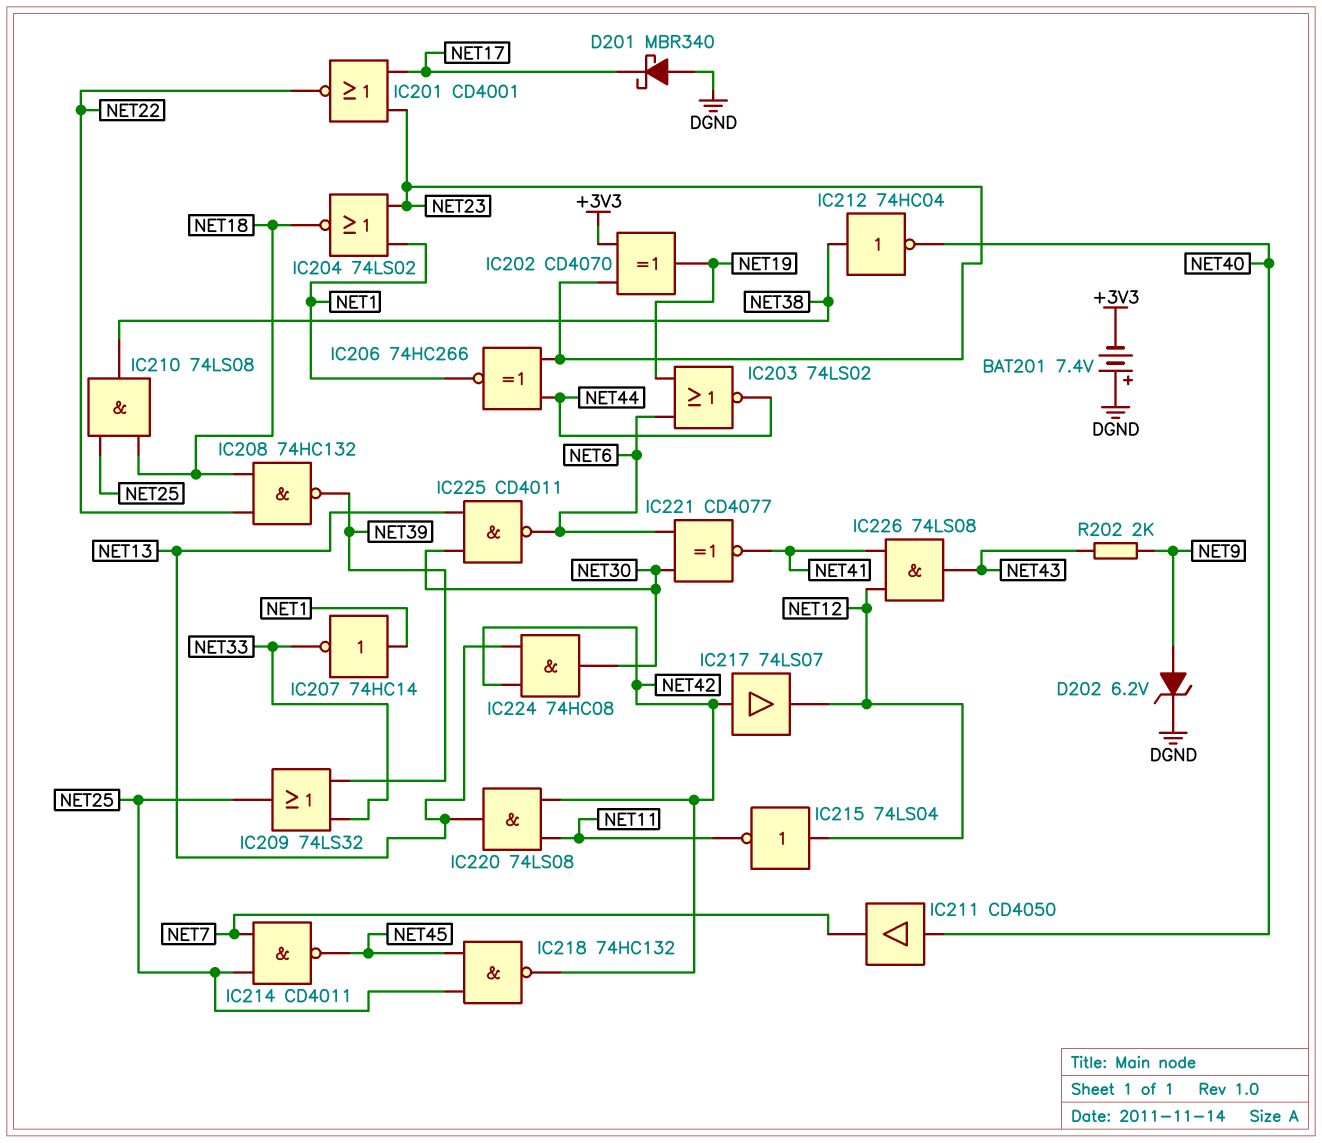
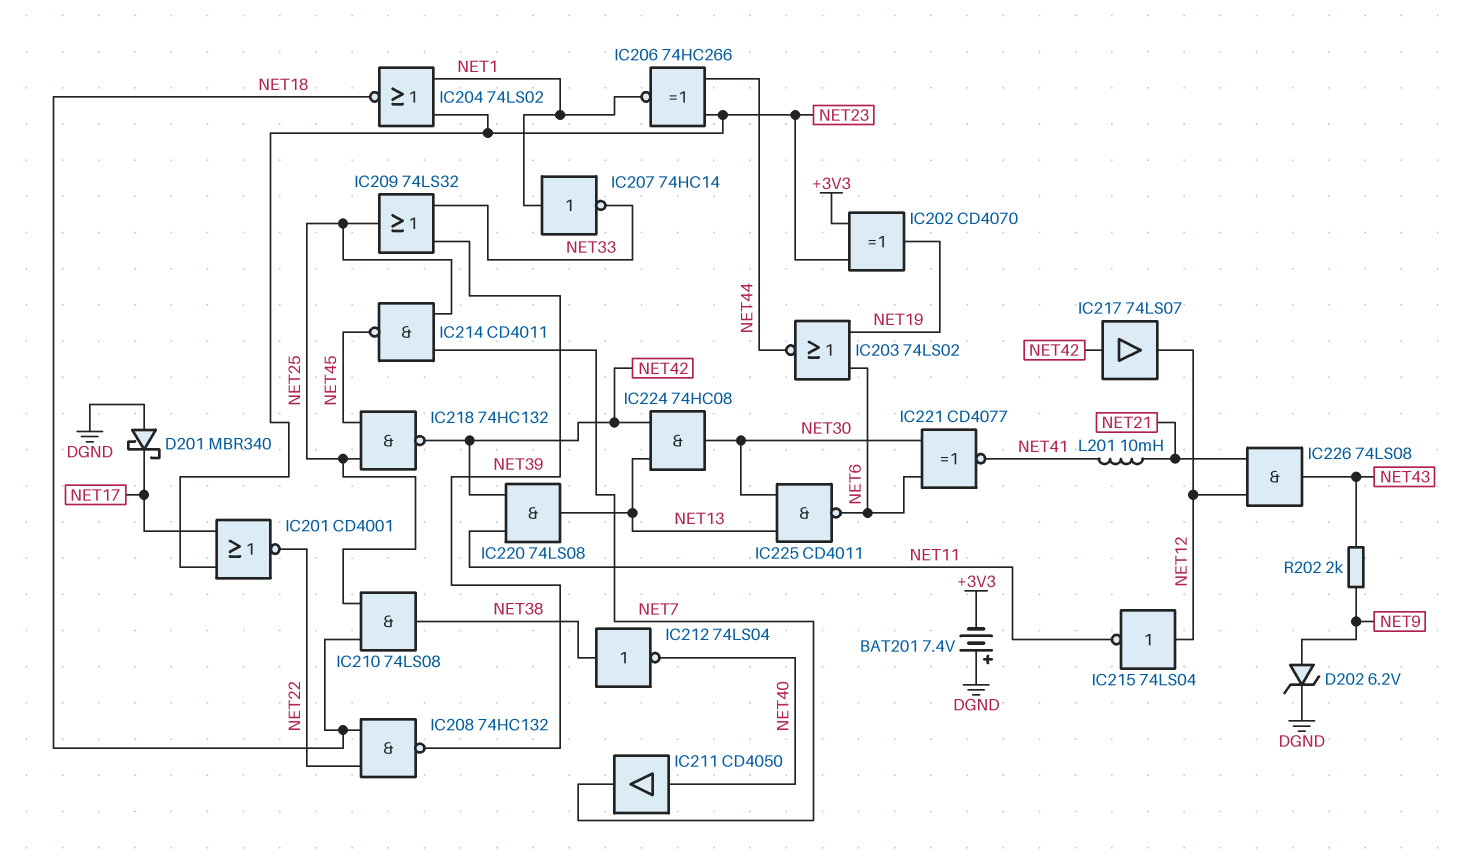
IC212: NOT 74HC04 (in NET38, out NET40) -> NOT 74LS04 (in NET38, out NET40)
IC226: AND 74LS08 (in NET12, in NET41, out NET43) -> AND 74LS08 (in NET12, in NET21, out NET43)
L201: none -> 10mH (NET21, NET41)

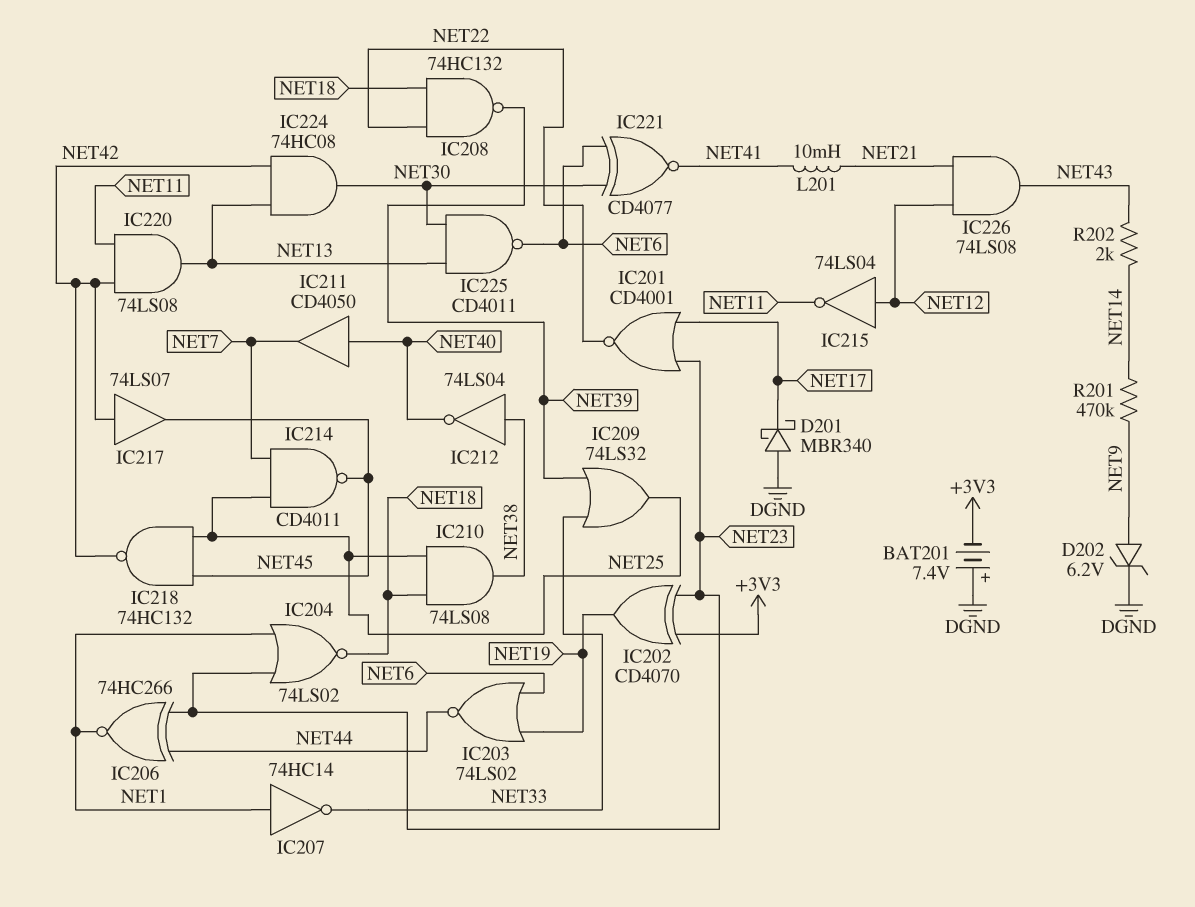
IC217: buffer 74LS07 (in NET42, out NET12) -> buffer 74LS07 (in NET42, out NET45)
R201: none -> 470k (NET9, NET14)
R202: 2k (NET9, NET43) -> 2k (NET14, NET43)

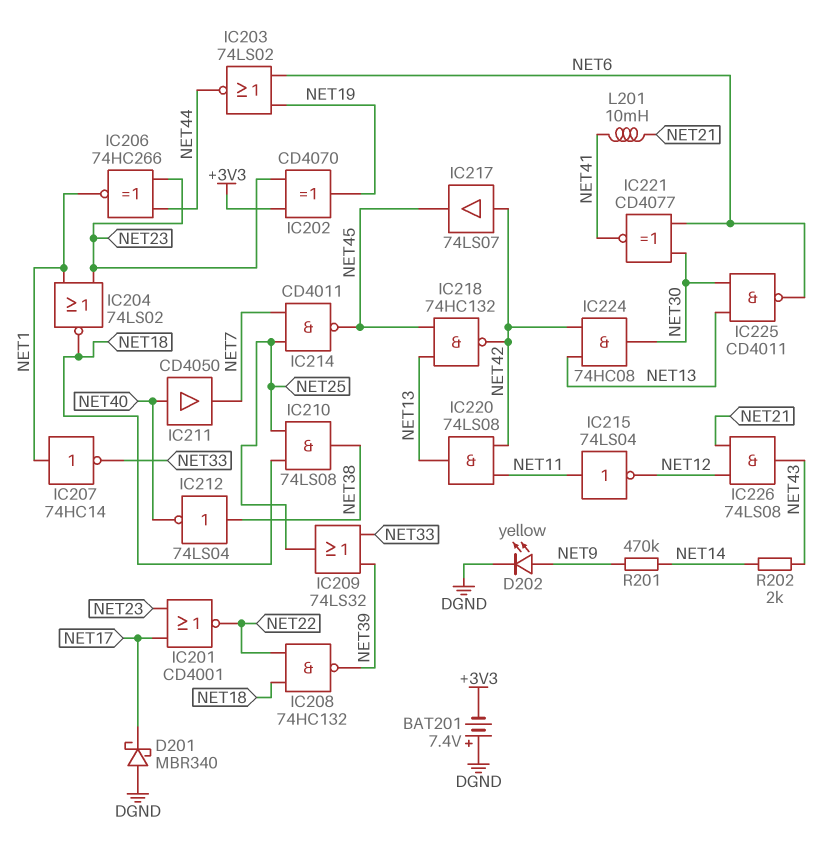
D202: zener 6.2V (A NET9, K DGND) -> LED yellow (A NET9, K DGND)
IC215: NOT 74LS04 (in NET12, out NET11) -> NOT 74LS04 (in NET11, out NET12)
IC218: NAND 74HC132 (in NET25, in NET45, out NET42) -> NAND 74HC132 (in NET13, in NET45, out NET42)

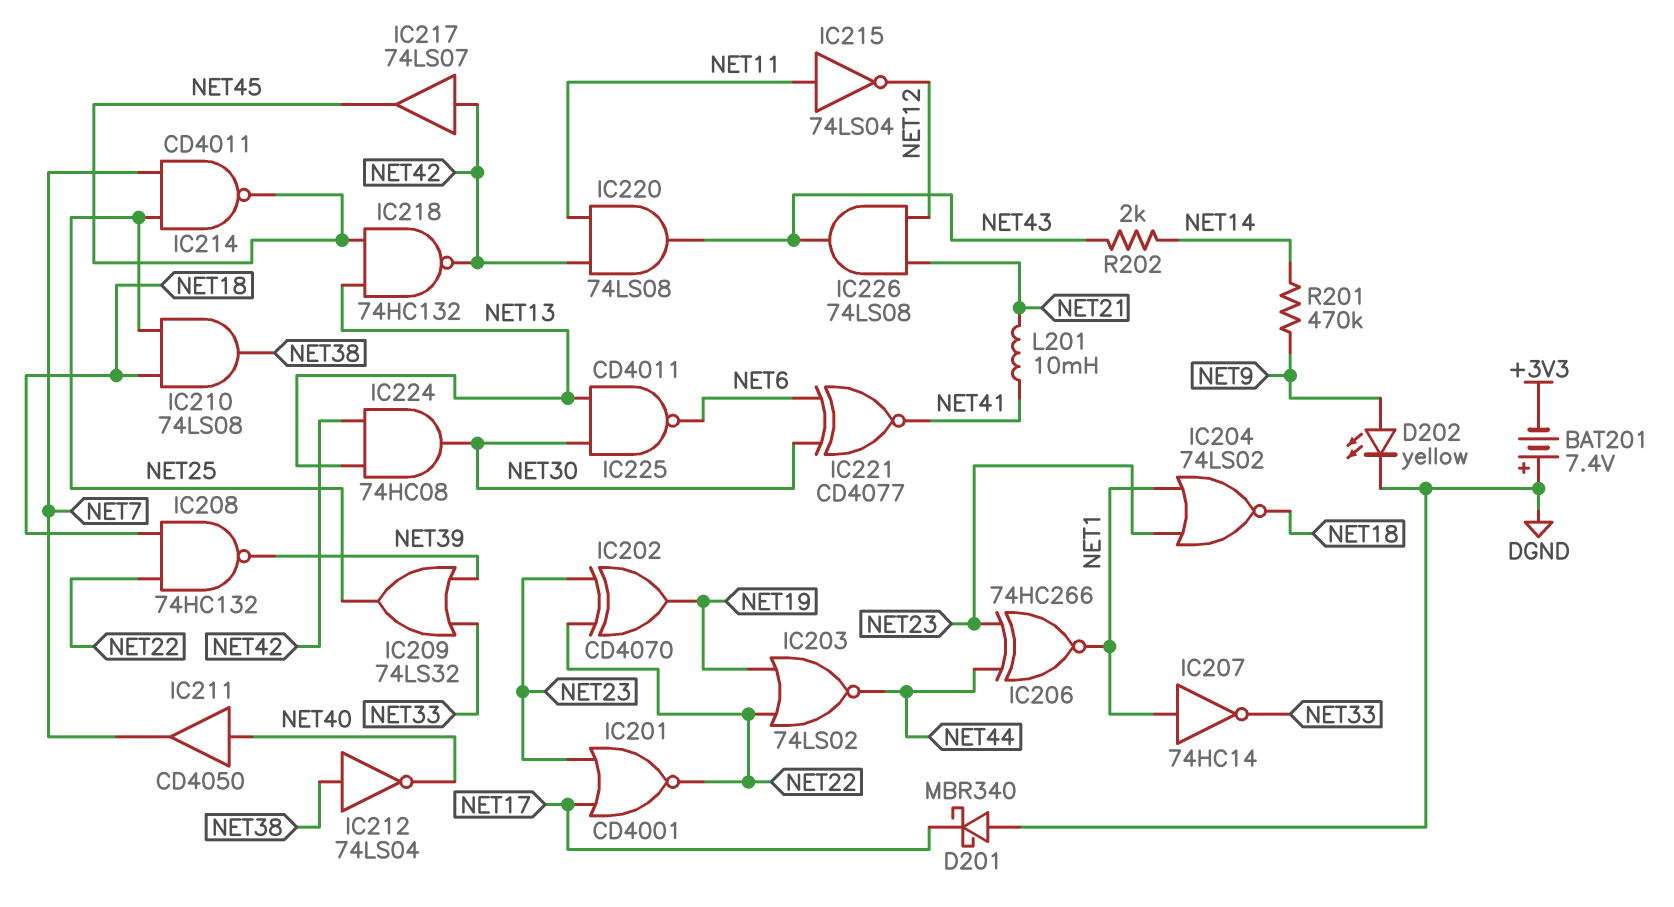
IC202: XOR CD4070 (in +3V3, in NET23, out NET19) -> XOR CD4070 (in NET22, in NET23, out NET19)
IC203: NOR 74LS02 (in NET6, in NET19, out NET44) -> NOR 74LS02 (in NET19, in NET22, out NET44)
IC220: AND 74LS08 (in NET11, in NET42, out NET13) -> AND 74LS08 (in NET11, in NET42, out NET43)

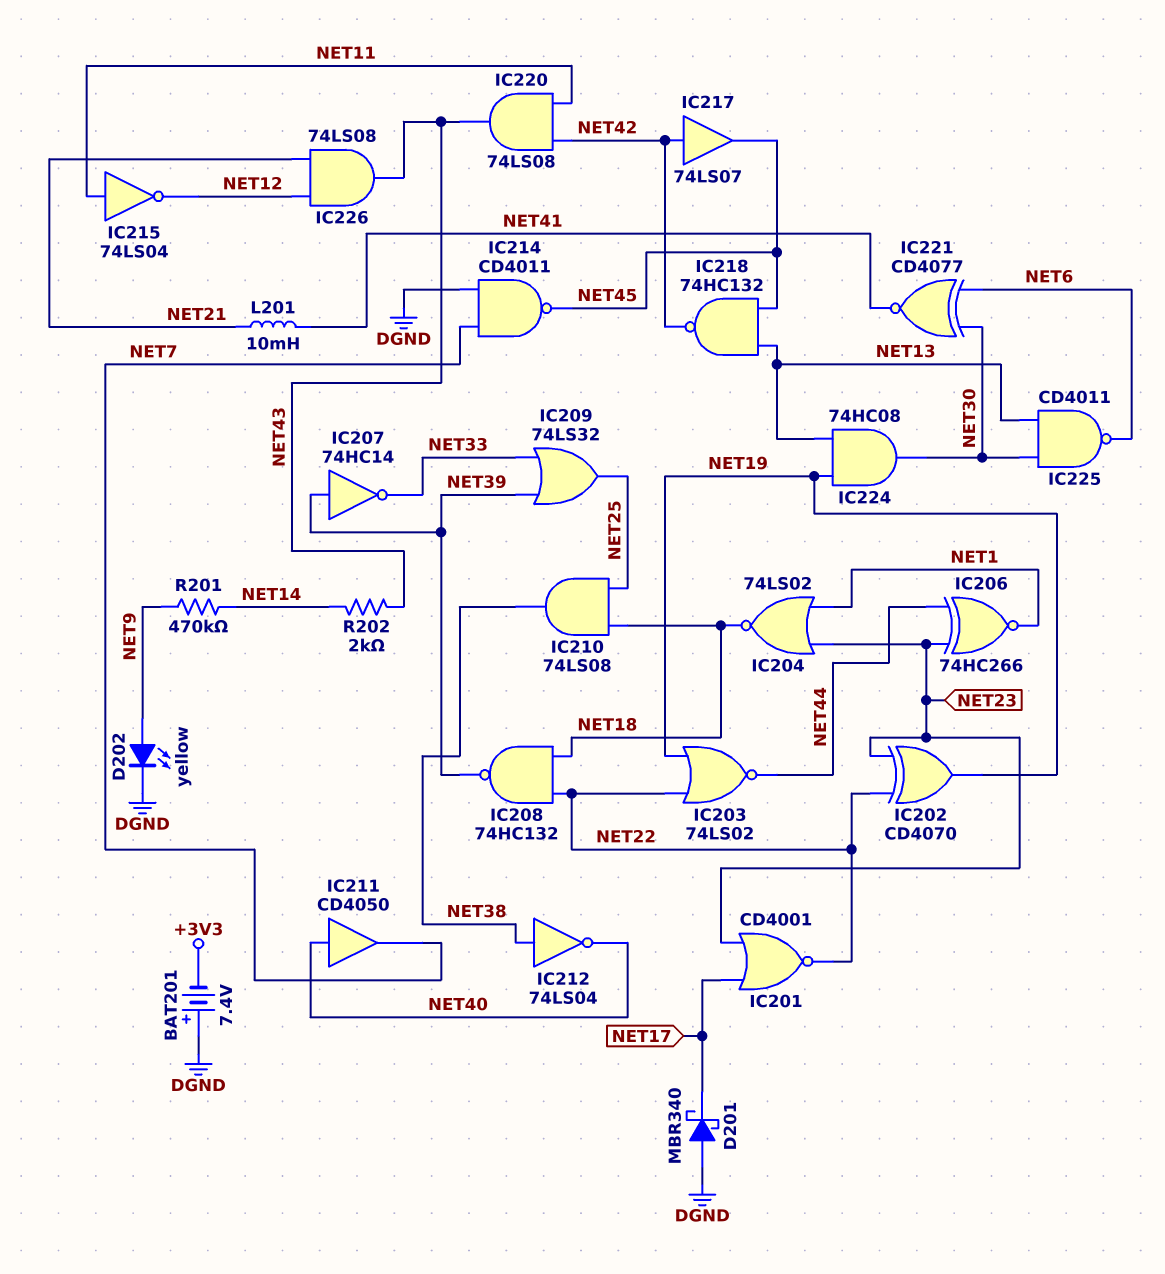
IC207: NOT 74HC14 (in NET1, out NET33) -> NOT 74HC14 (in NET39, out NET33)
IC214: NAND CD4011 (in NET7, in NET25, out NET45) -> NAND CD4011 (in DGND, in NET7, out NET45)
IC224: AND 74HC08 (in NET13, in NET42, out NET30) -> AND 74HC08 (in NET13, in NET19, out NET30)

